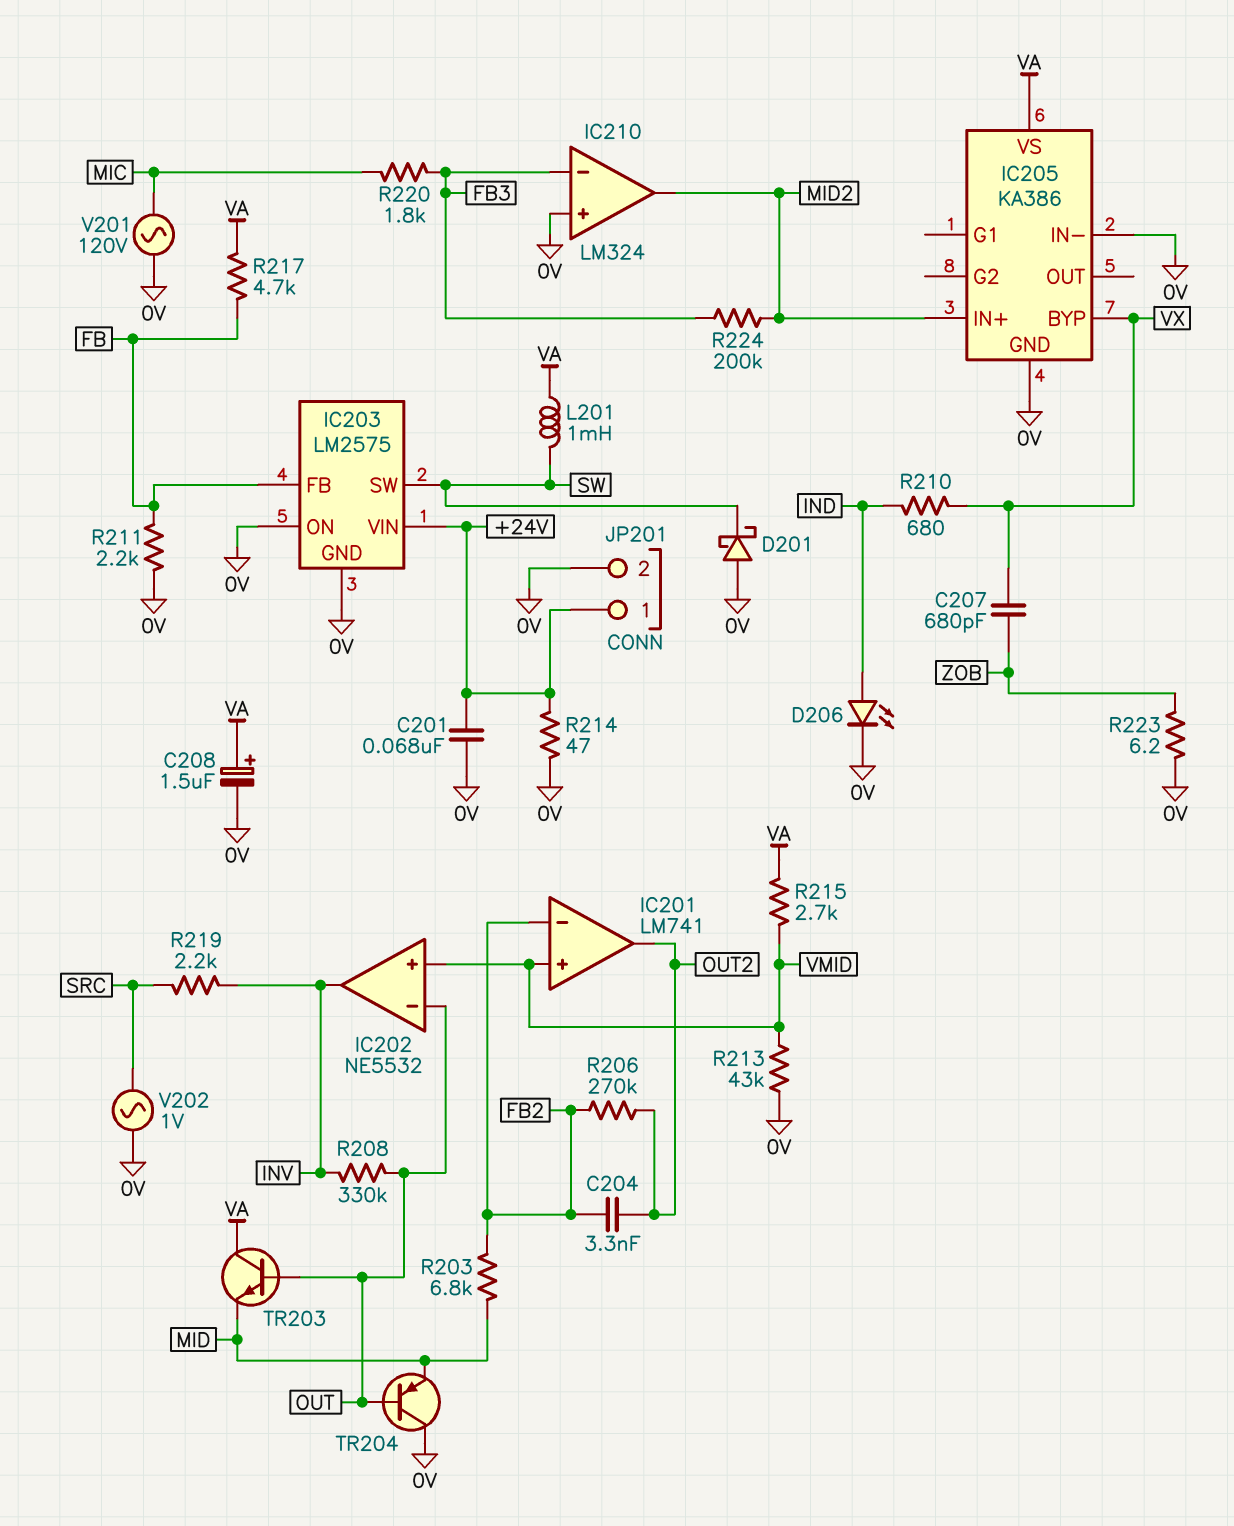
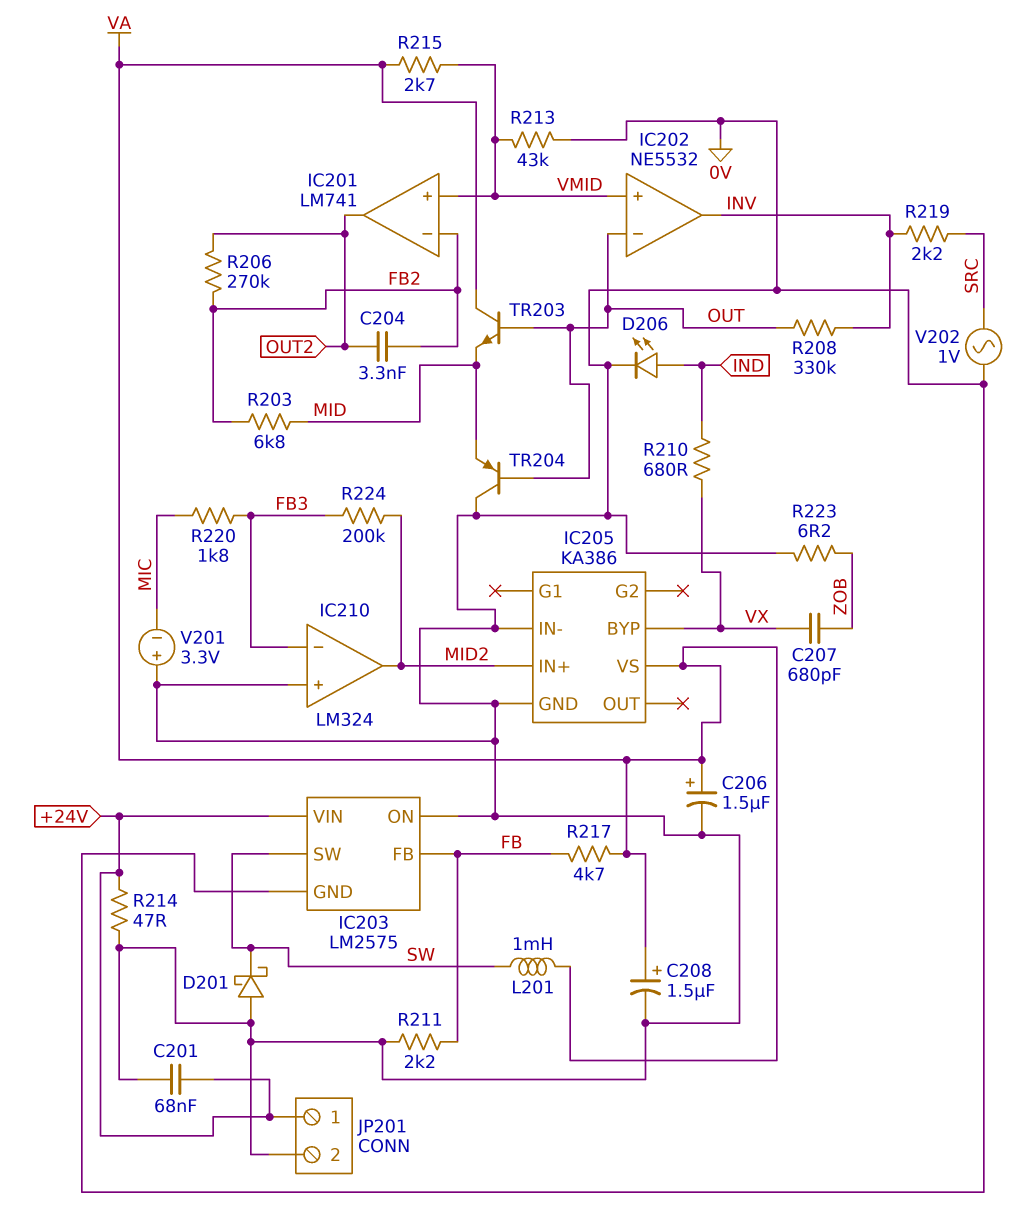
C206: none -> 1.5uF (plus VA, minus 0V)
V201: AC 120V (0V, MIC) -> 3.3V (plus 0V, minus MIC)

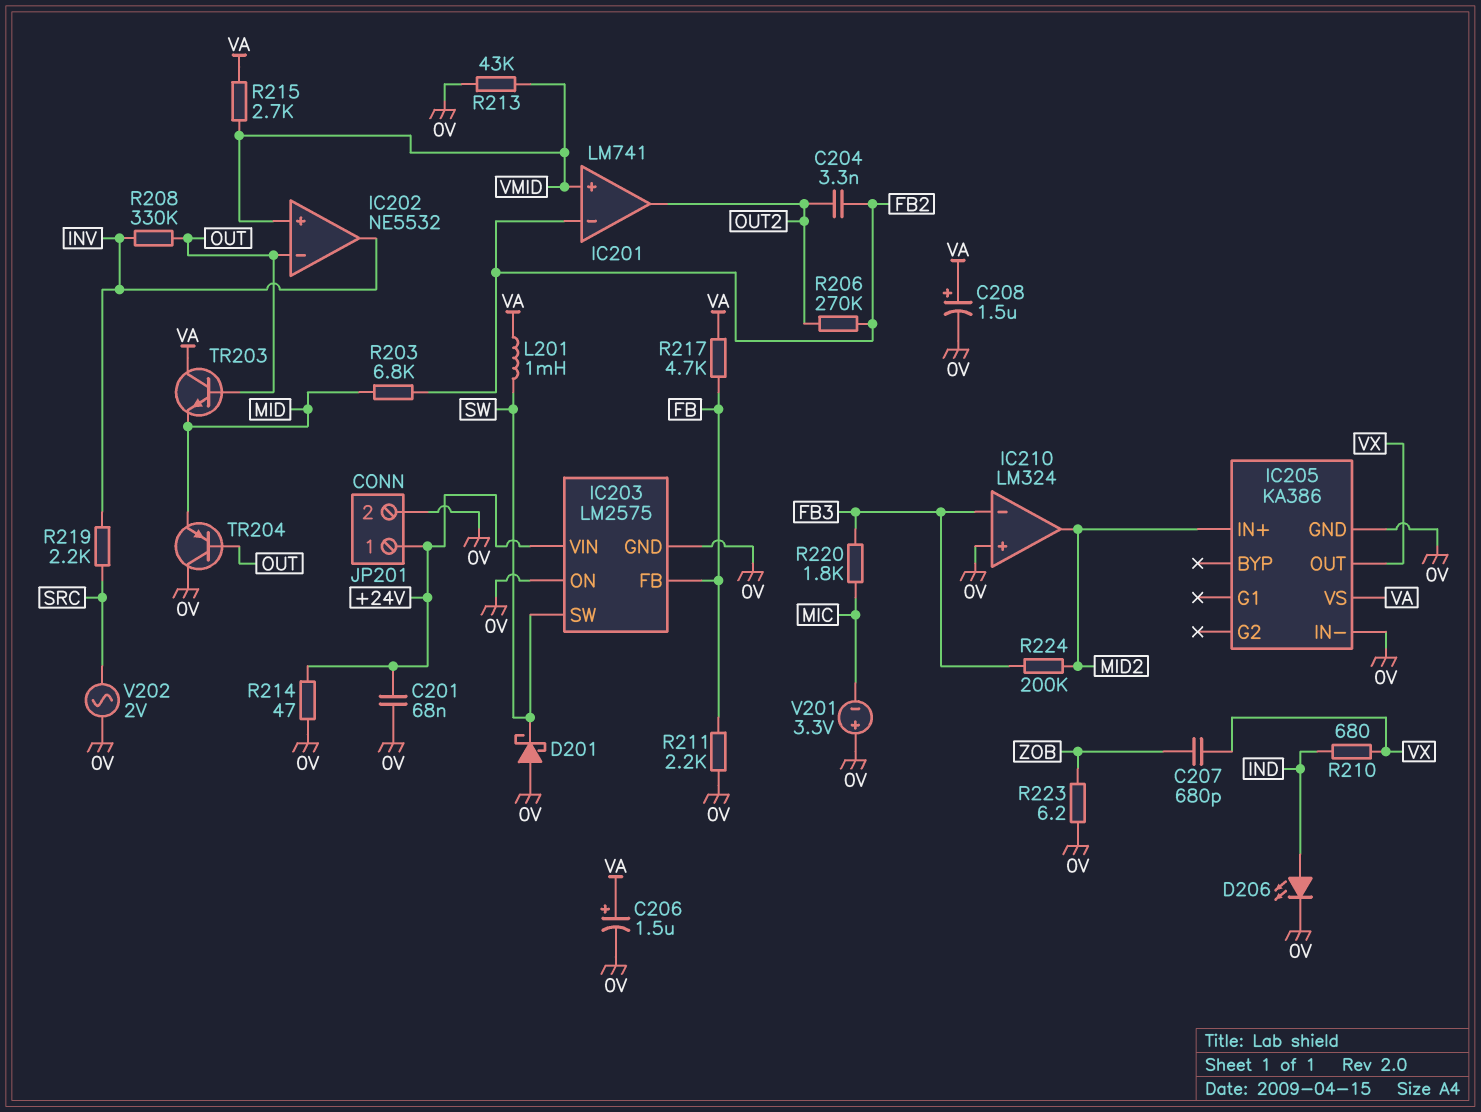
IC205 pin BYP: VX -> none
IC205 pin OUT: none -> VX
V202: AC 1V (0V, SRC) -> AC 2V (0V, SRC)

